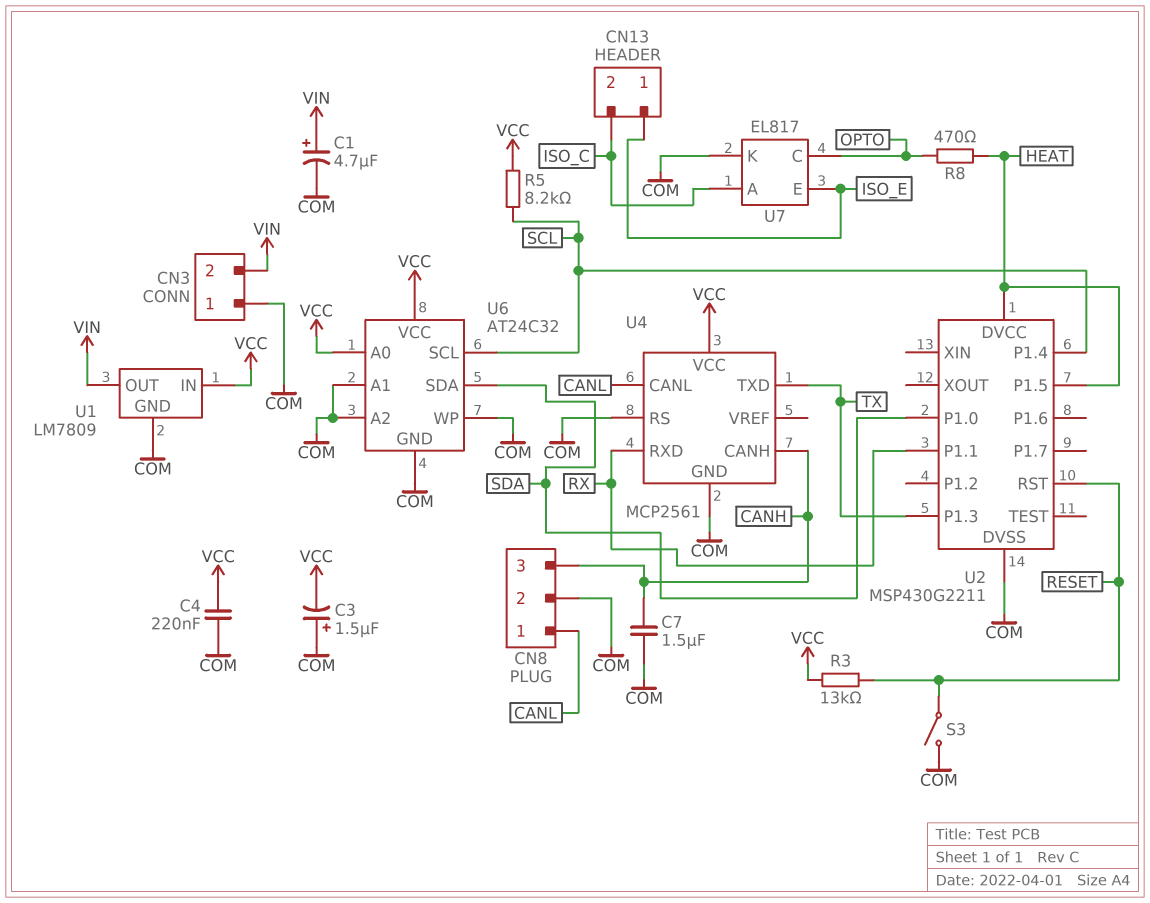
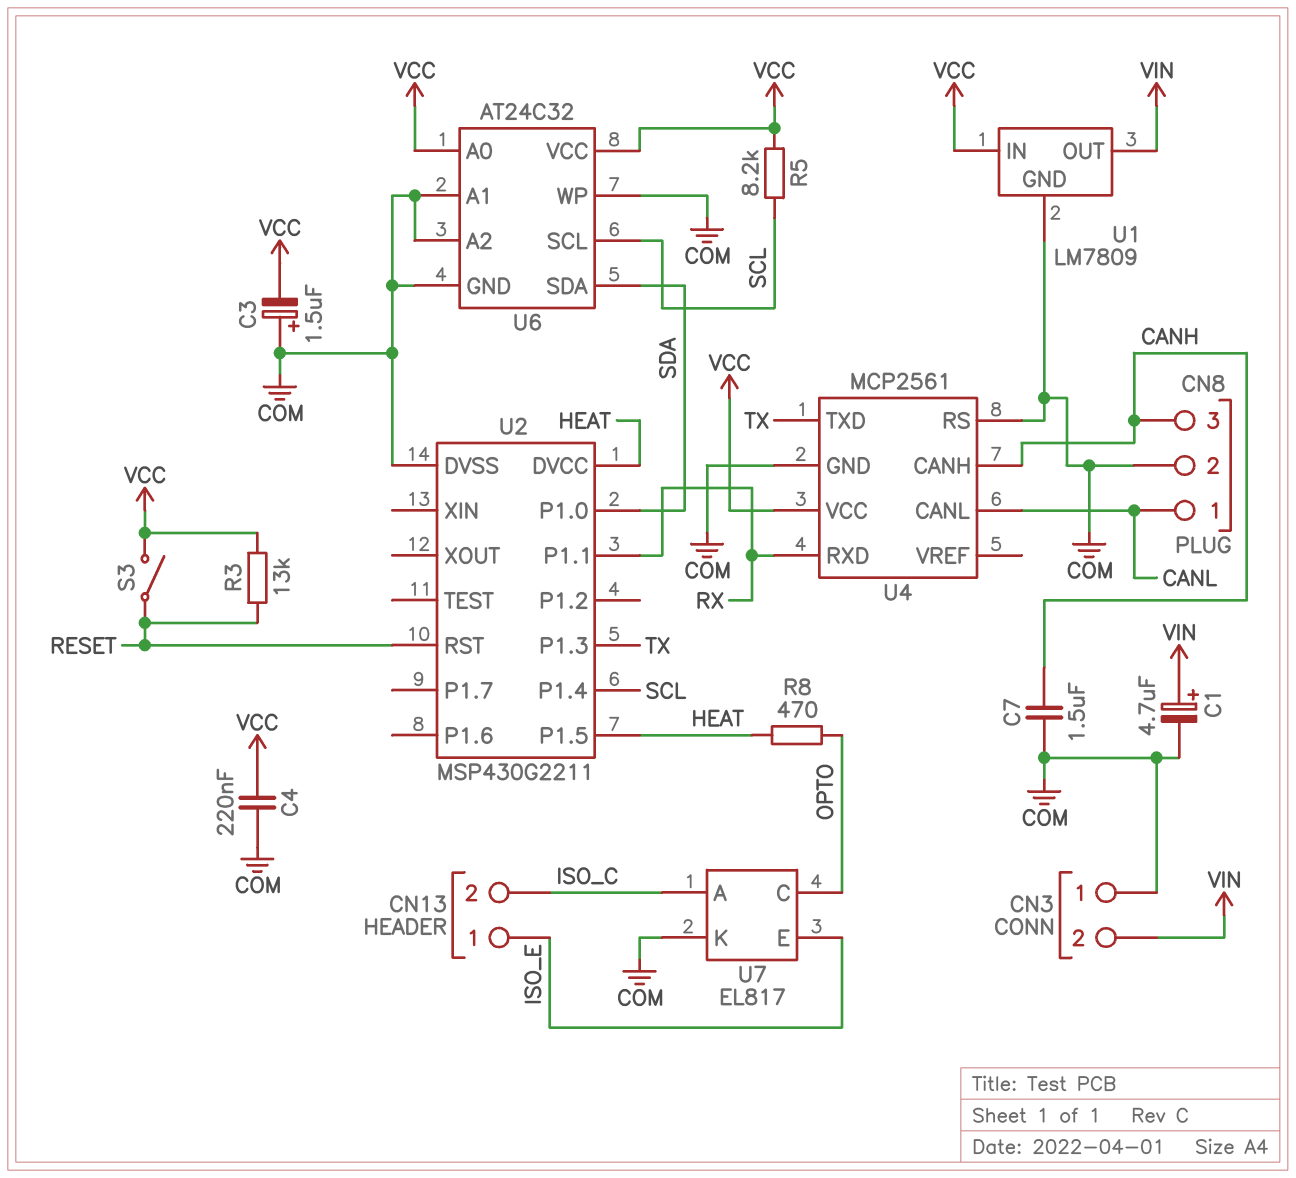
S3: switch (COM, RESET) -> switch (RESET, VCC)

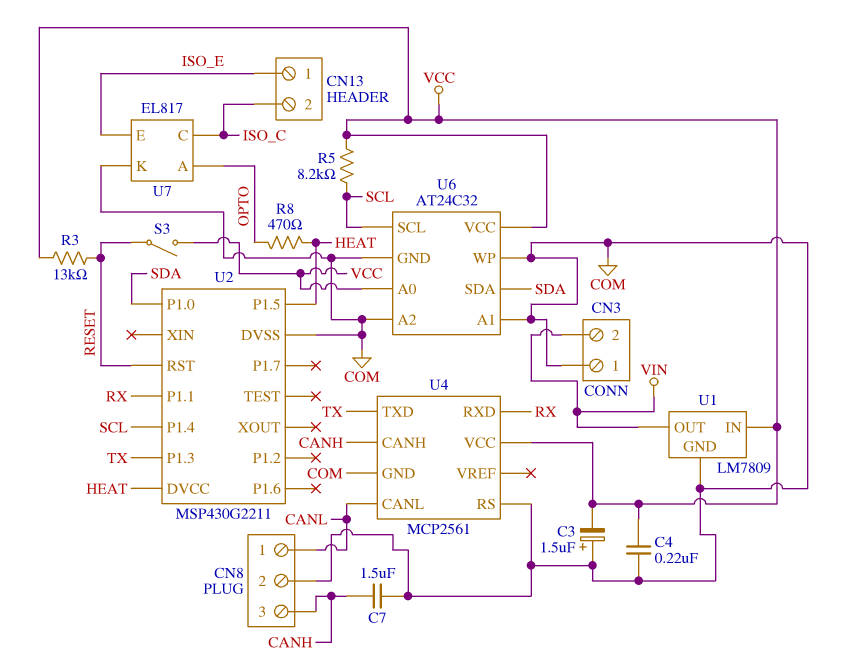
C1: 4.7uF (plus VIN, minus COM) -> none
U7 pin A: ISO_C -> OPTO
U7 pin C: OPTO -> ISO_C

